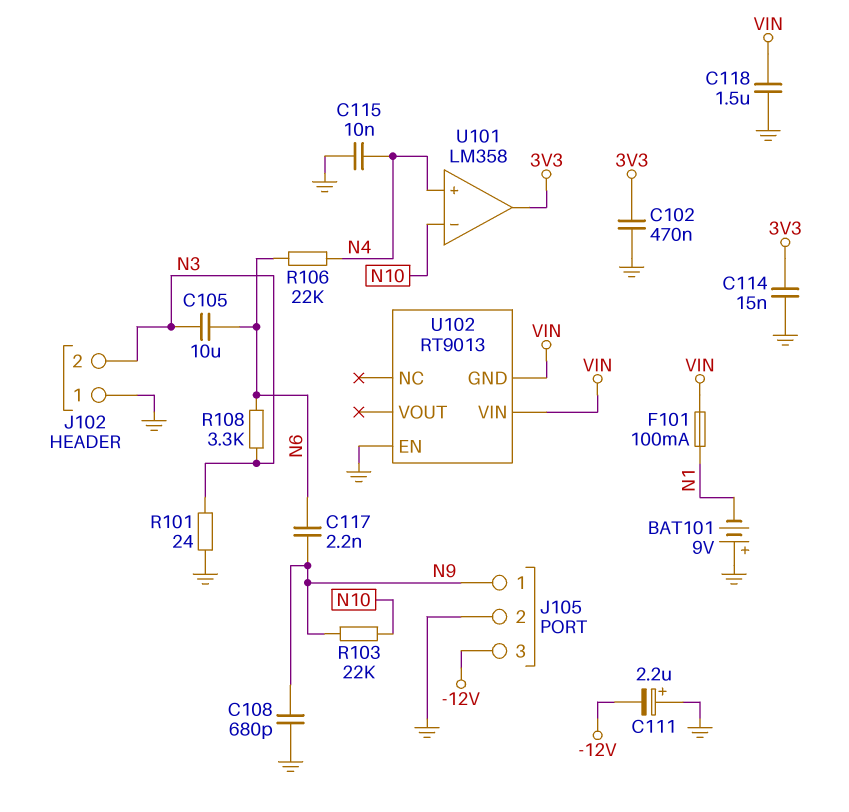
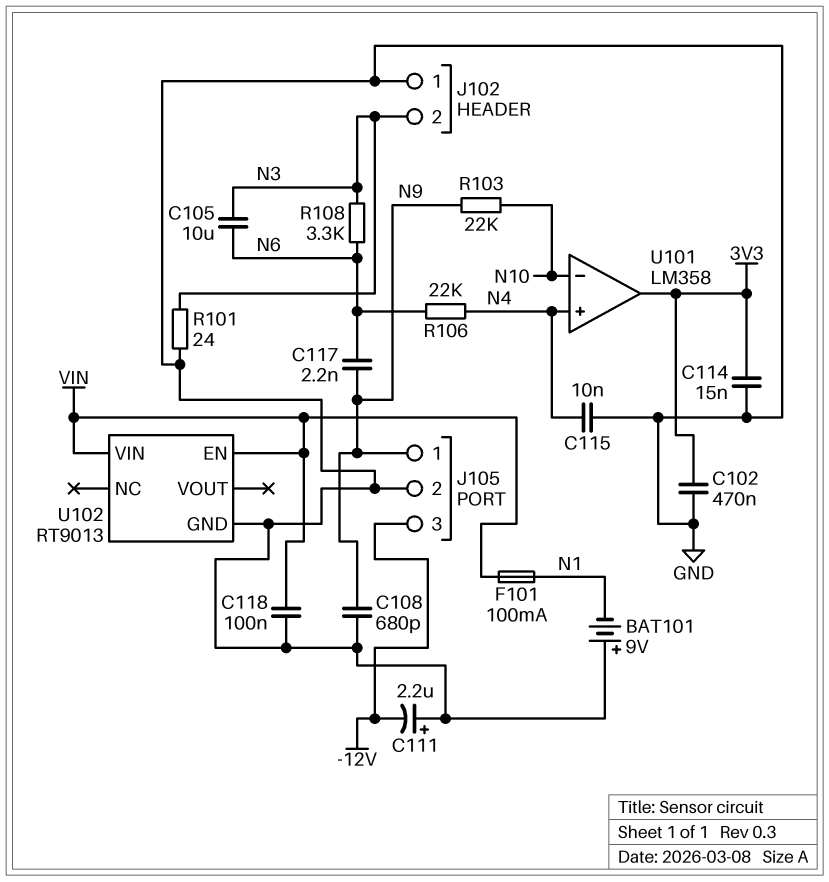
C118: 1.5uF (GND, VIN) -> 100nF (GND, VIN)
U102 pin EN: GND -> VIN
U102 pin GND: VIN -> GND

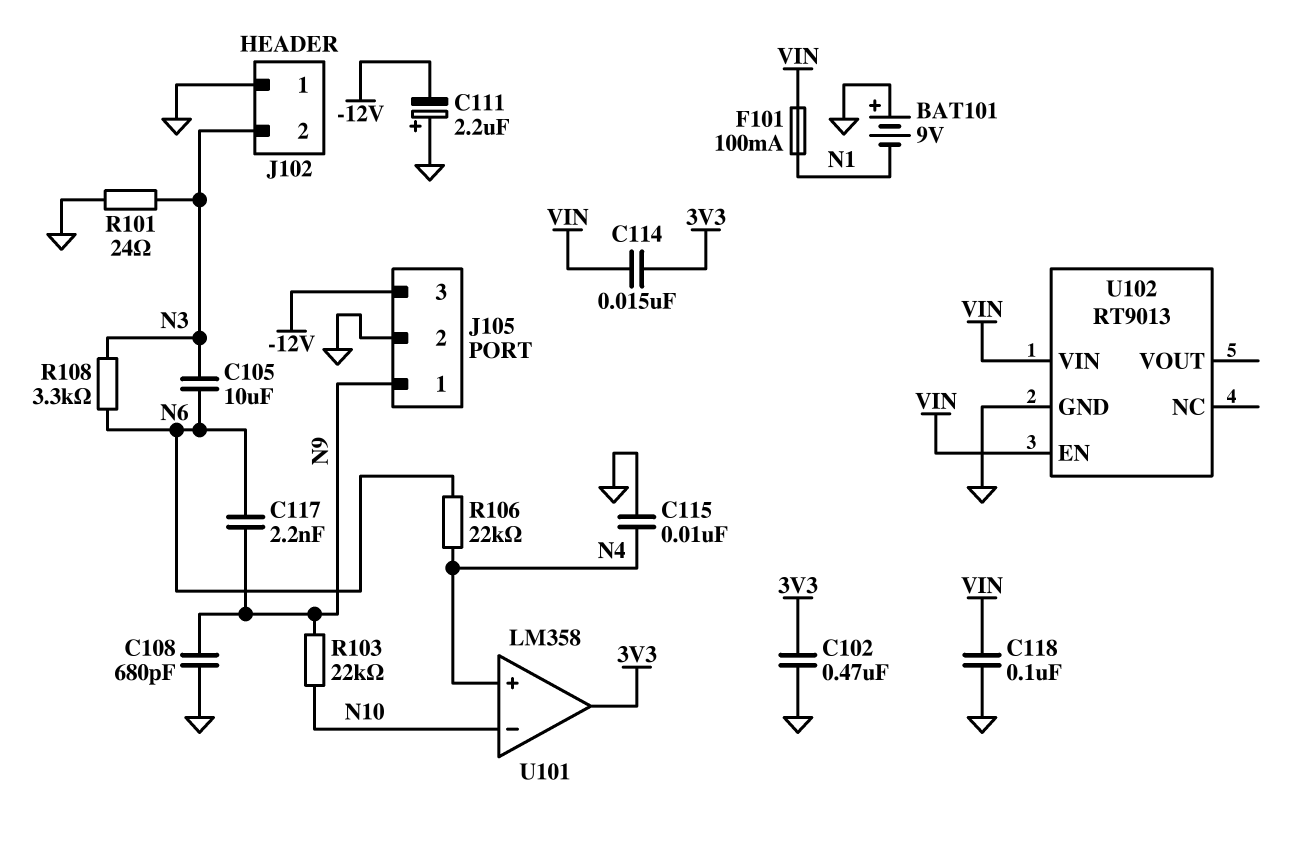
C114: 15nF (3V3, GND) -> 15nF (3V3, VIN)

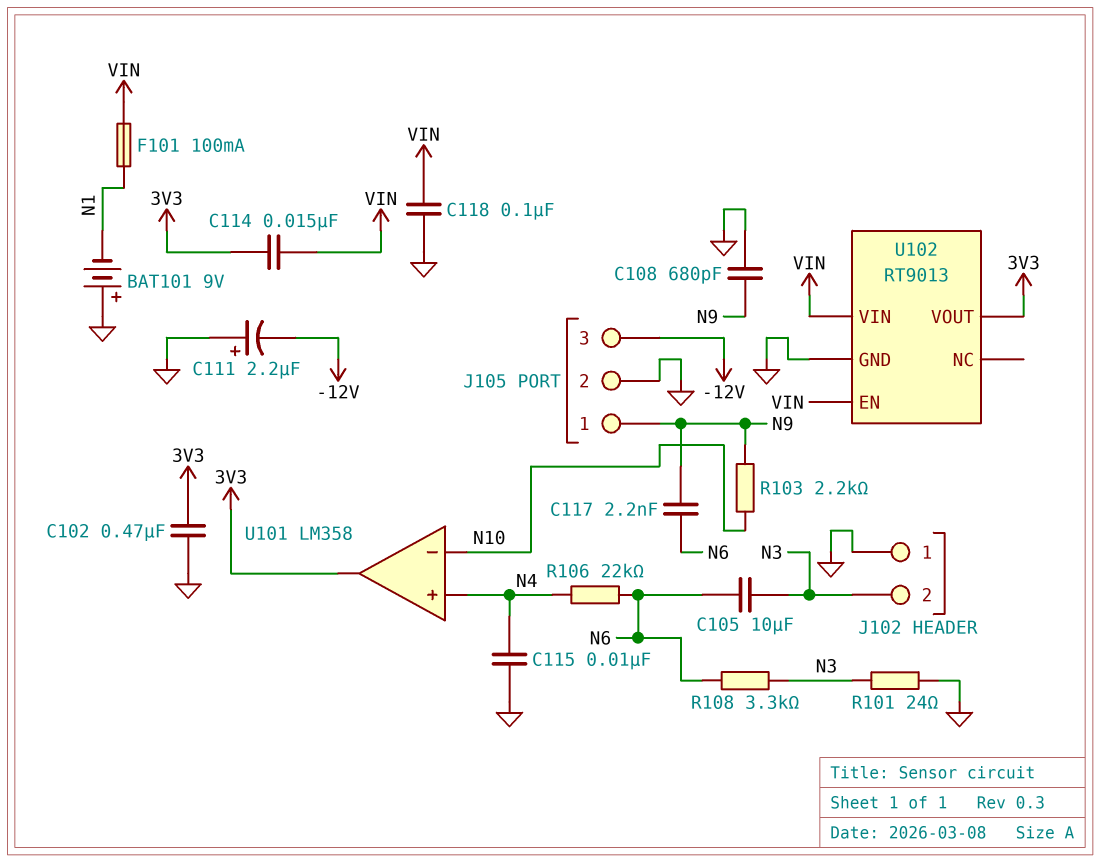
R103: 22k (N9, N10) -> 2.2k (N9, N10)
U102 pin VOUT: none -> 3V3

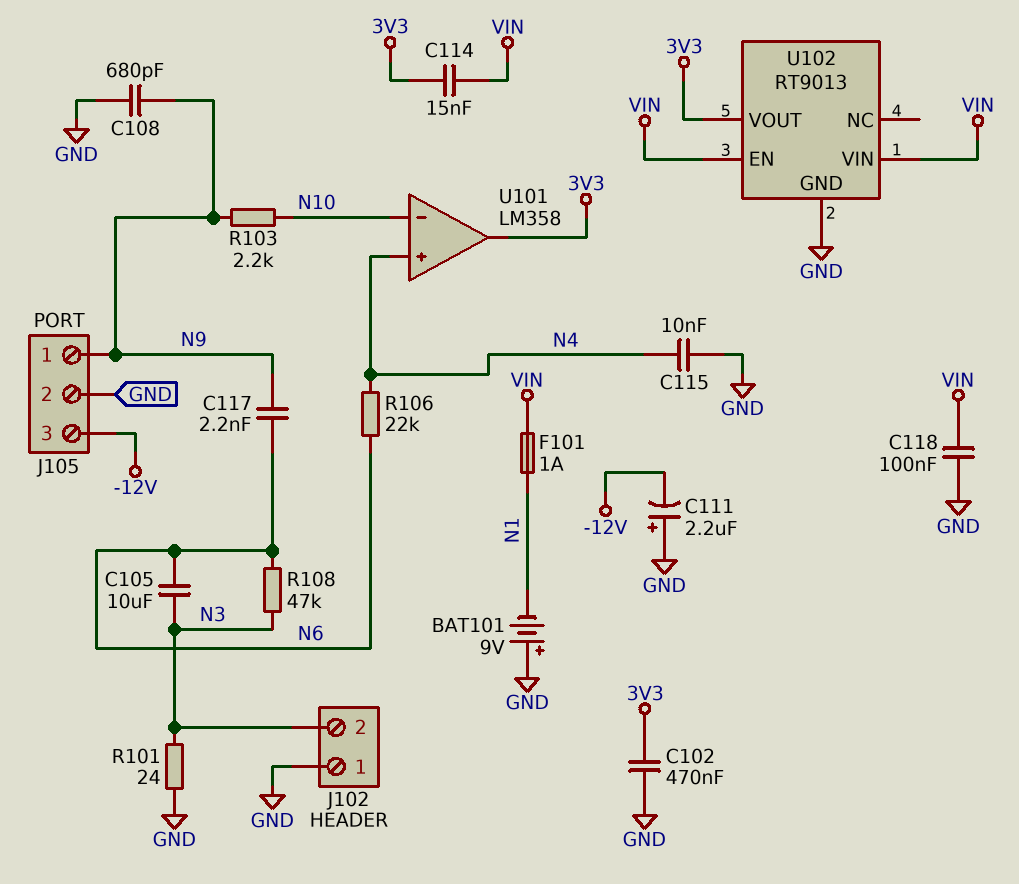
F101: 100mA (N1, VIN) -> 1A (N1, VIN)
R108: 3.3k (N3, N6) -> 47k (N3, N6)

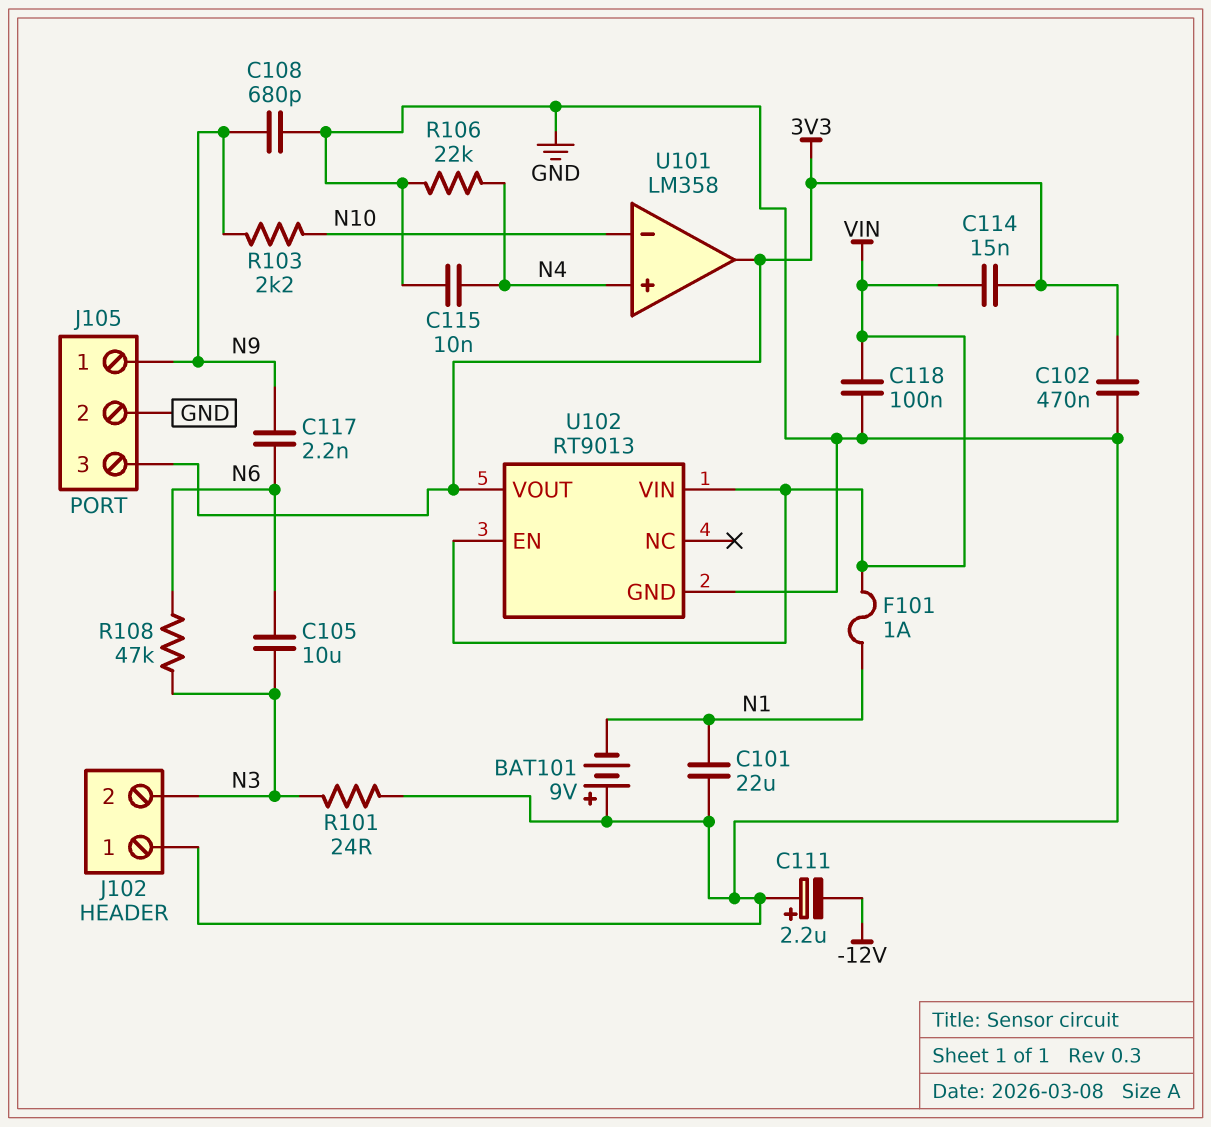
C101: none -> 22uF (GND, N1)
J105 pin 3: -12V -> 3V3
R106: 22k (N4, N6) -> 22k (GND, N4)

